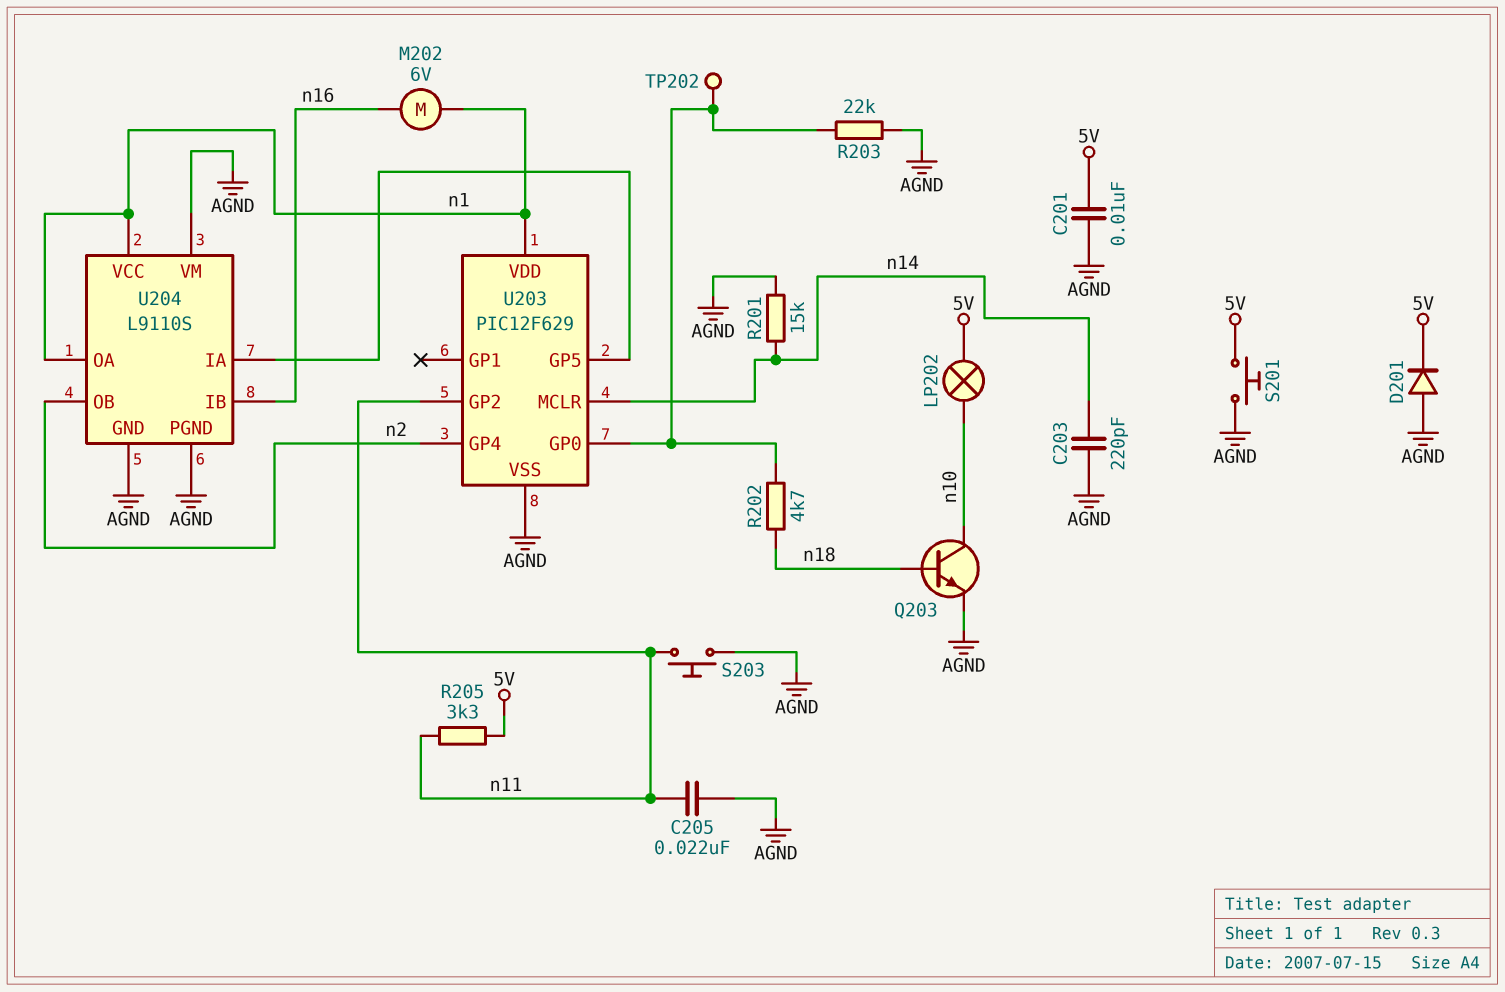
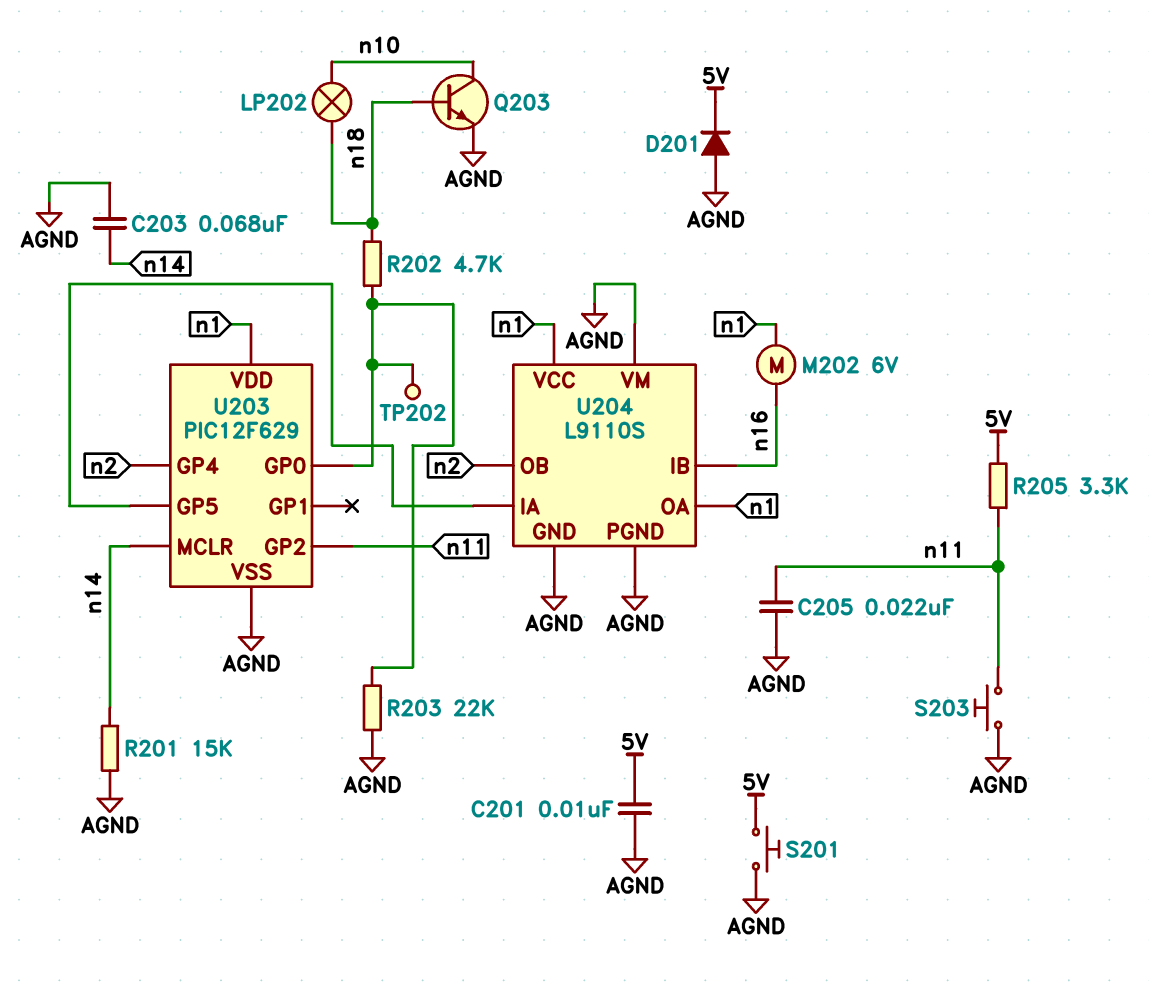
C203: 220pF (AGND, n14) -> 68nF (AGND, n14)
LP202: lamp (5V, n10) -> lamp (n10, n18)

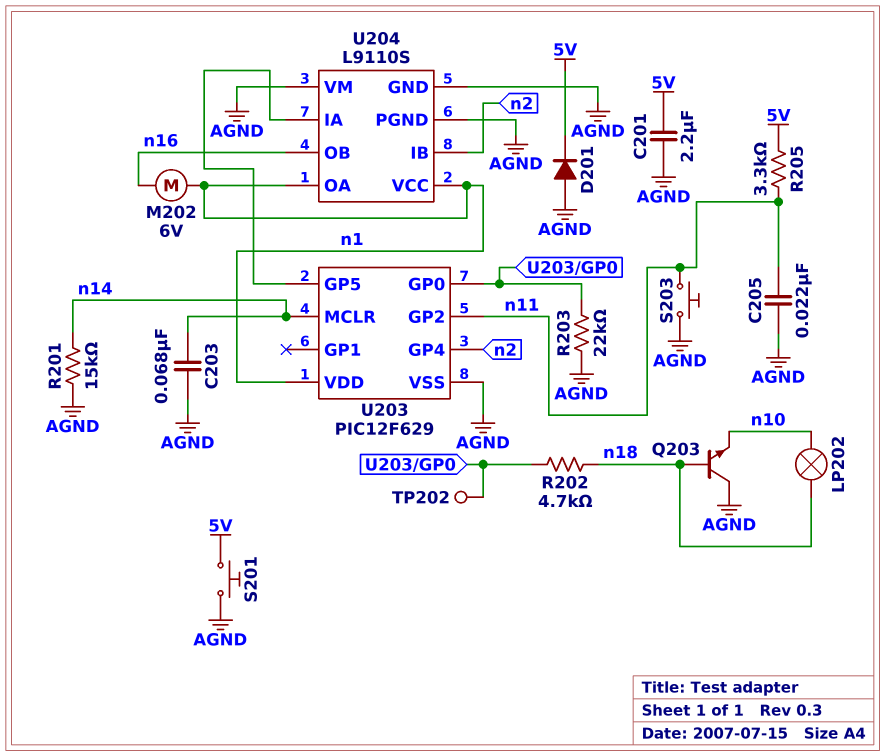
C201: 10nF (5V, AGND) -> 2.2uF (5V, AGND)
Q203: NPN (B n18, C n10, E AGND) -> NPN (B n18, C AGND, E n10)
U204 pin IB: n16 -> n2
U204 pin OB: n2 -> n16

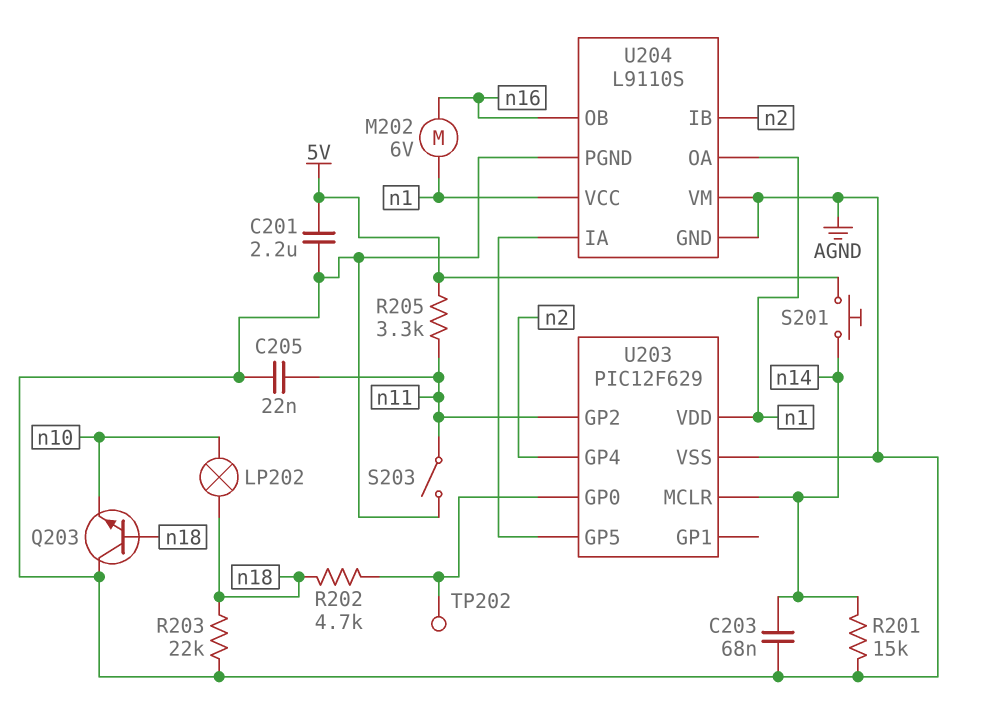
D201: diode (A AGND, K 5V) -> none
R203: 22k (AGND, U203/GP0) -> 22k (AGND, n18)
S201: button (5V, AGND) -> button (5V, n14)
S203: button (AGND, n11) -> switch (AGND, n11)

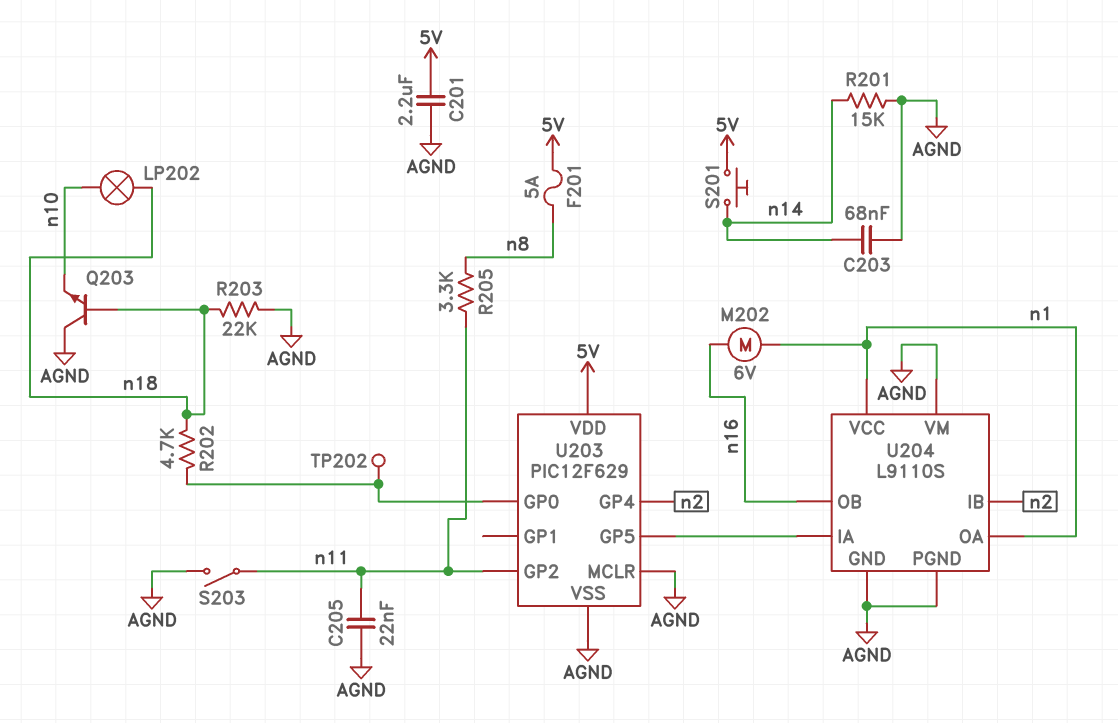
F201: none -> 5A (5V, n8)
R205: 3.3k (5V, n11) -> 3.3k (n8, n11)
U203 pin MCLR: n14 -> AGND
U203 pin VDD: n1 -> 5V

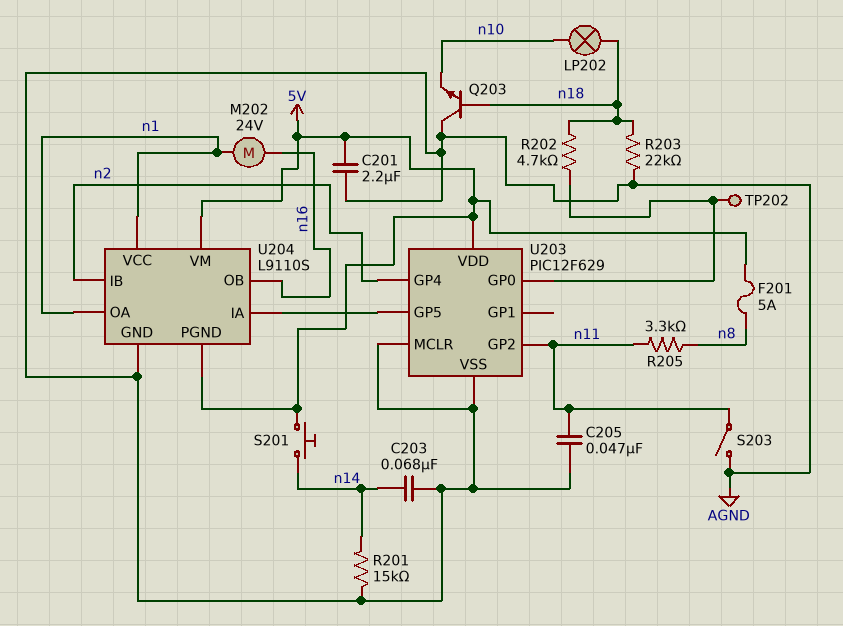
C205: 22nF (AGND, n11) -> 47nF (AGND, n11)
M202: motor 6V (n1, n16) -> motor 24V (n1, n16)
U204 pin PGND: AGND -> 5V
U204 pin VM: AGND -> 5V

